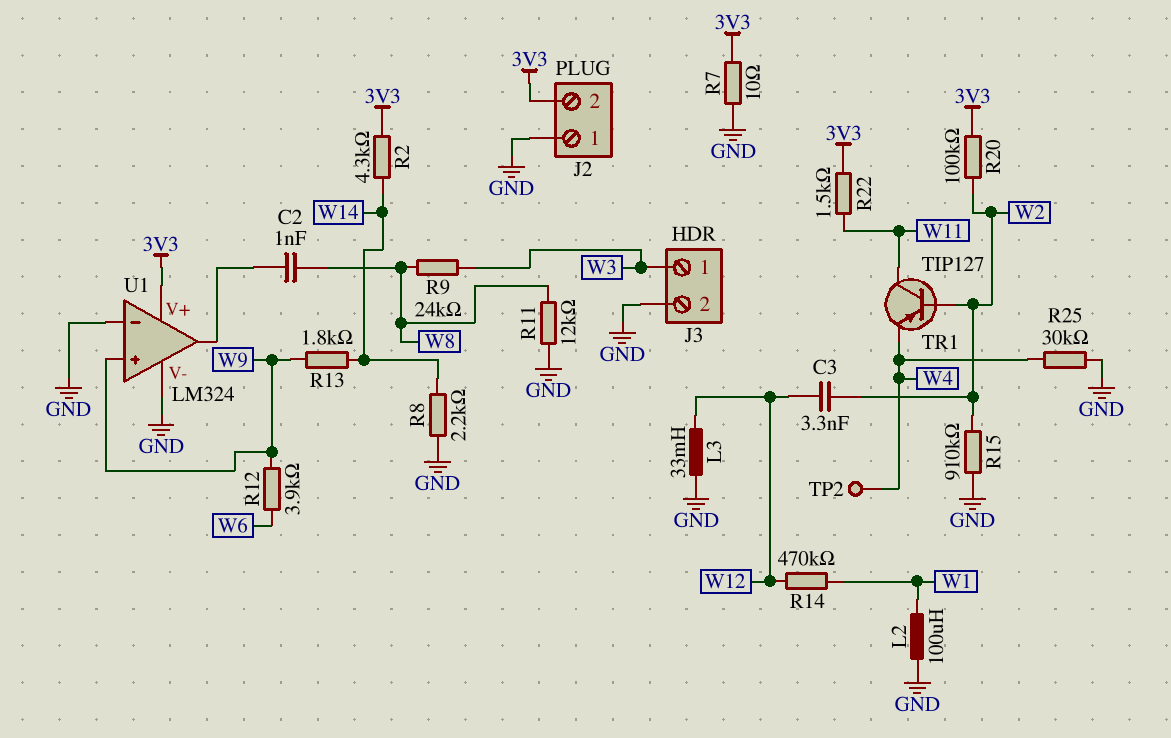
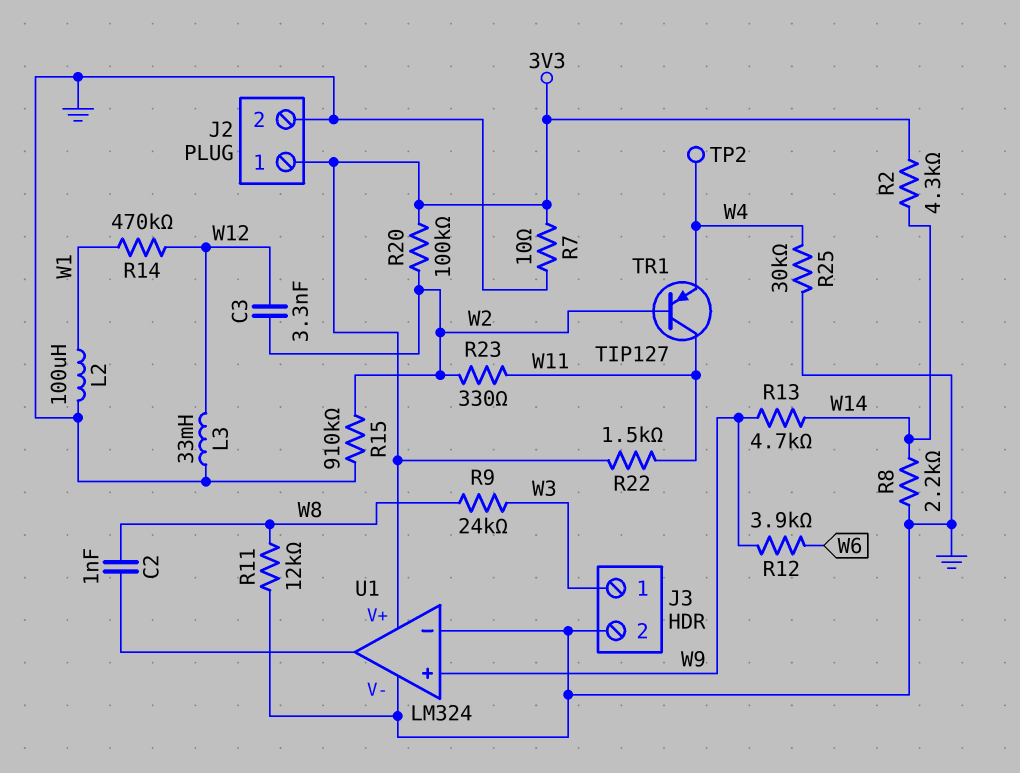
J2 pin 1: GND -> 3V3
J2 pin 2: 3V3 -> GND
R13: 1.8k (W9, W14) -> 4.7k (W9, W14)
R23: none -> 330 (W2, W11)

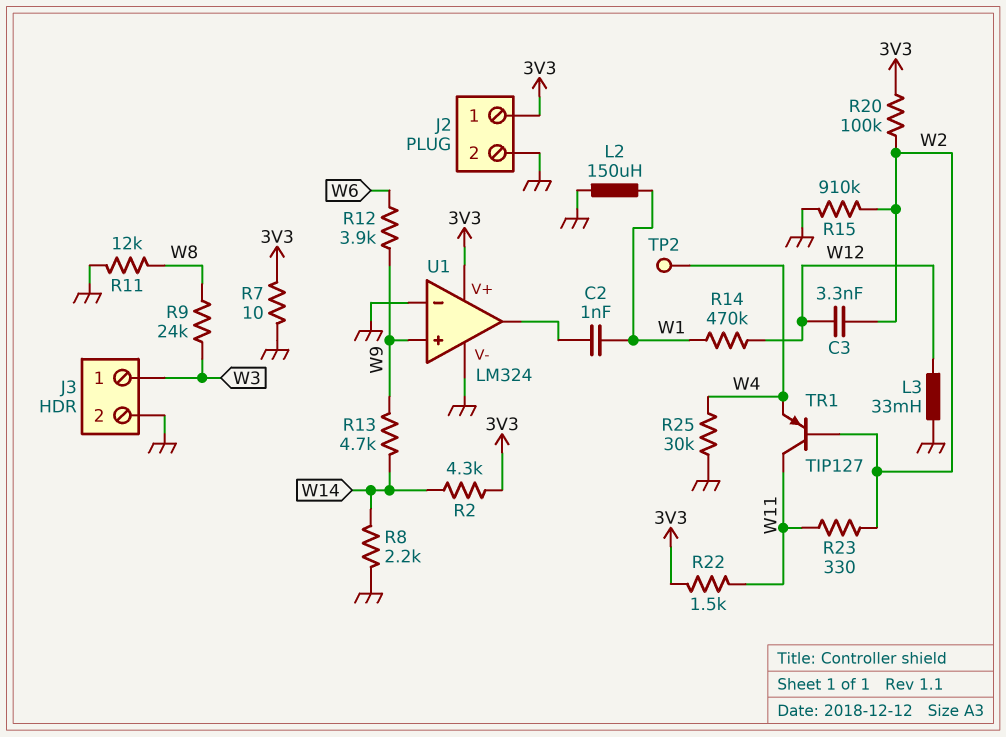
C2: 1nF (U1/out, W8) -> 1nF (U1/out, W1)
L2: 100uH (GND, W1) -> 150uH (GND, W1)

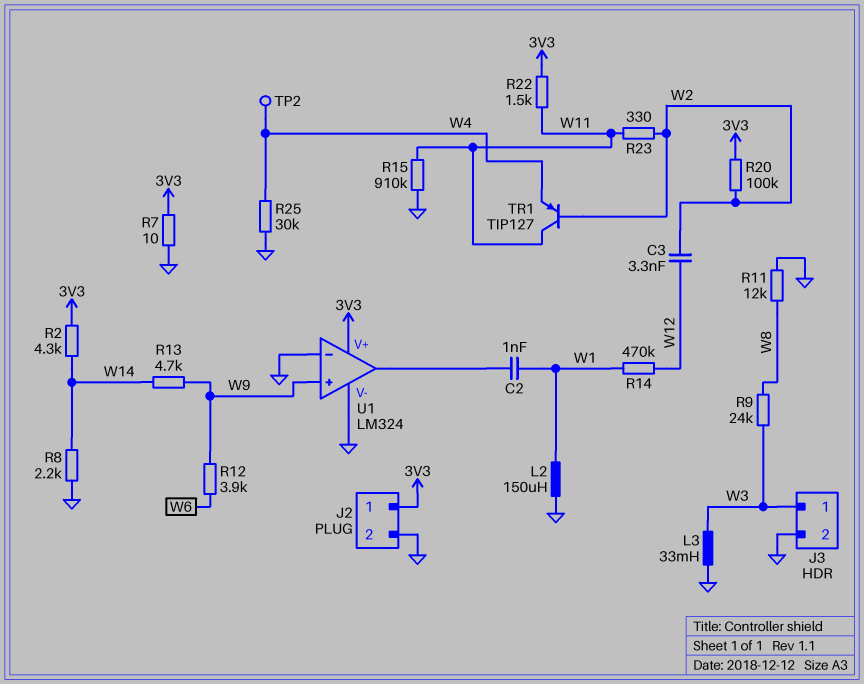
L3: 33mH (GND, W12) -> 33mH (GND, W3)
R15: 910k (GND, W2) -> 910k (GND, W11)

